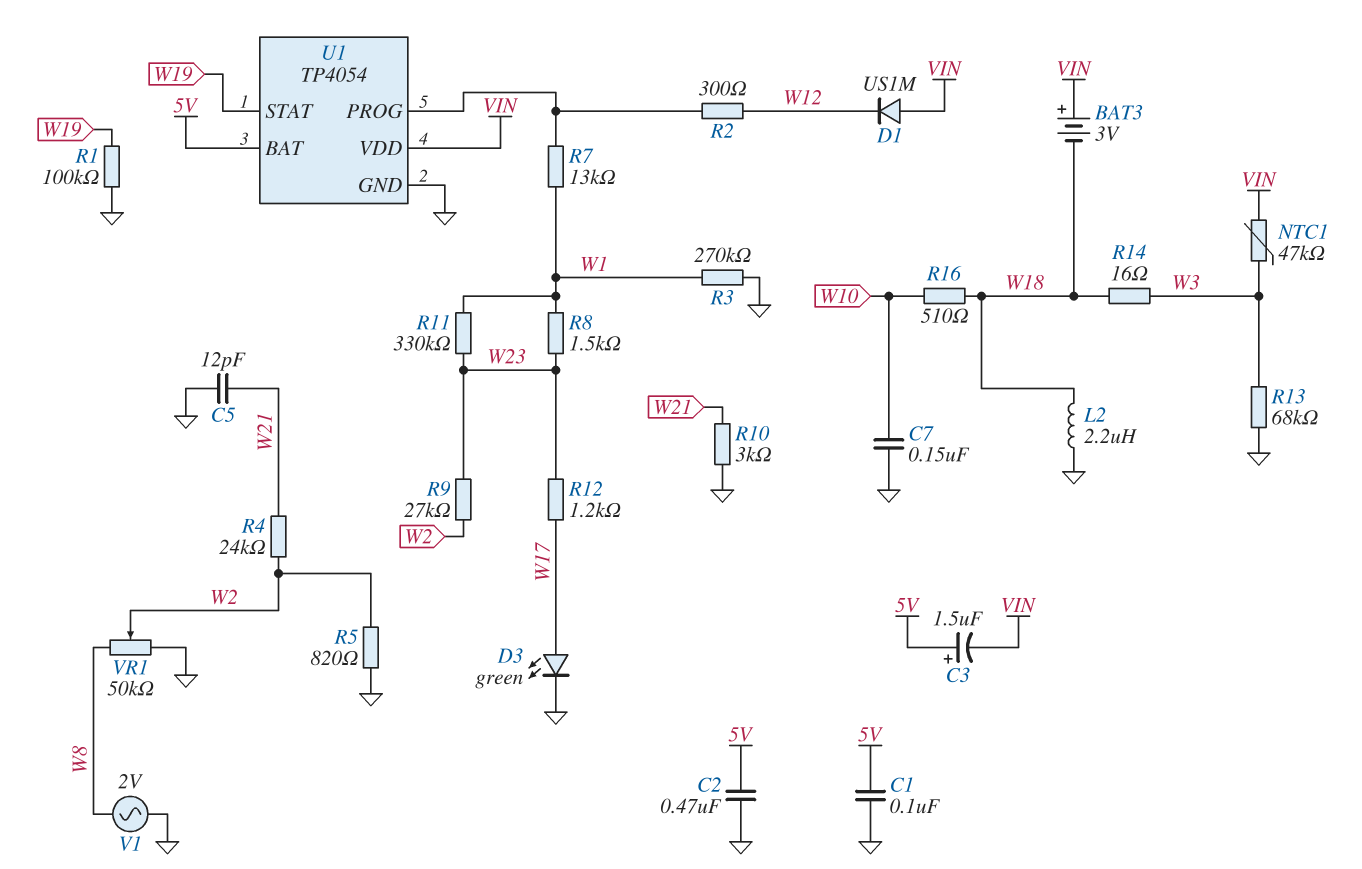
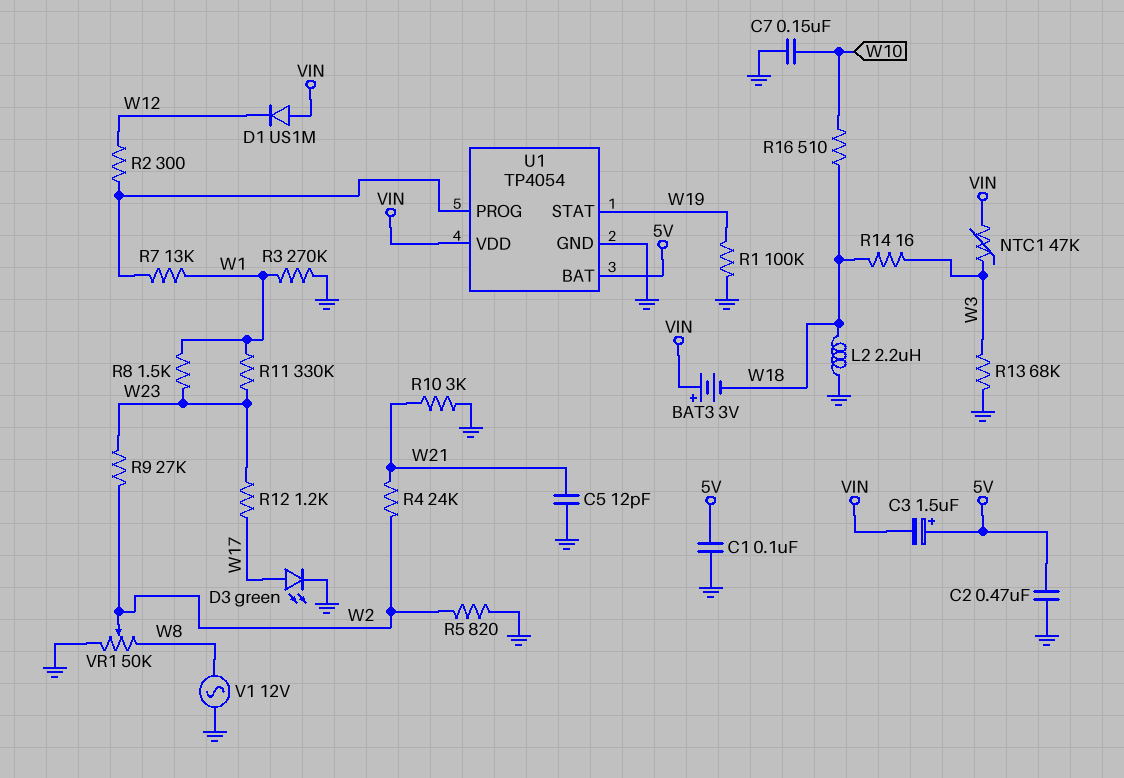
V1: AC 2V (GND, W8) -> AC 12V (GND, W8)

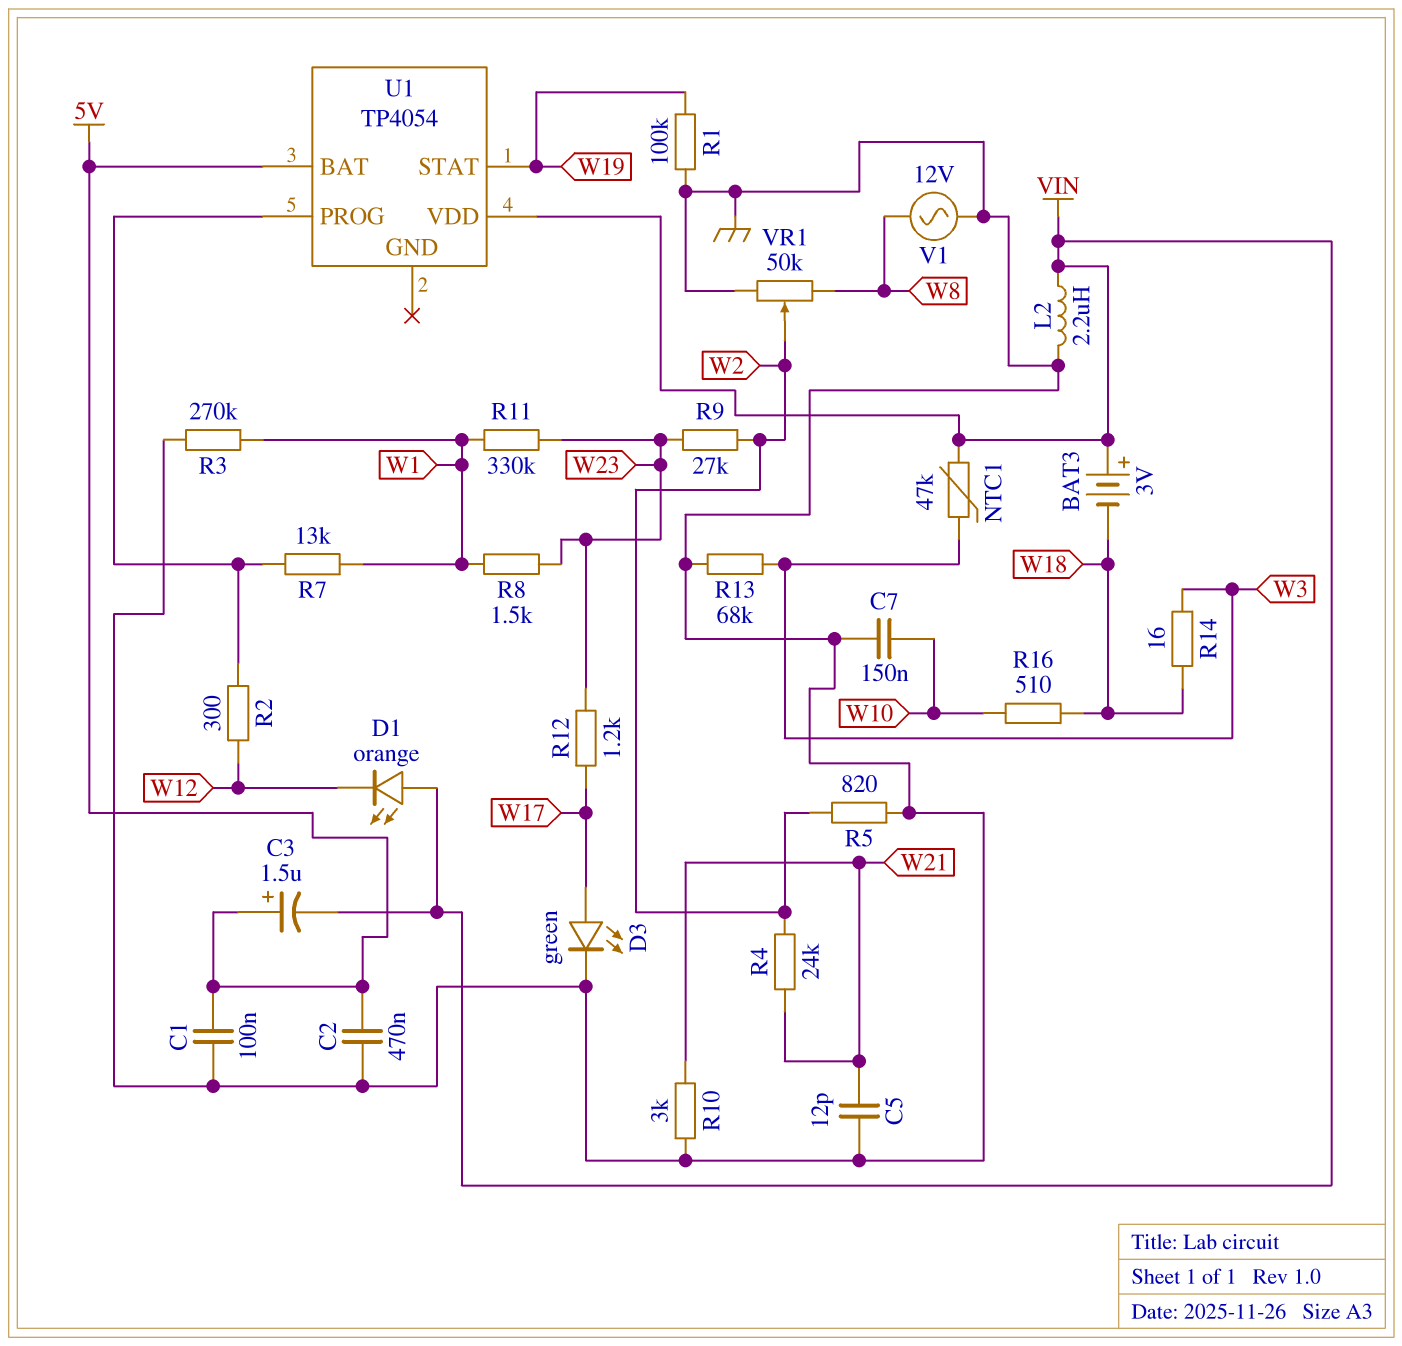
D1: diode US1M (A VIN, K W12) -> LED orange (A VIN, K W12)
L2: 2.2uH (GND, W18) -> 2.2uH (GND, VIN)
U1 pin GND: GND -> none

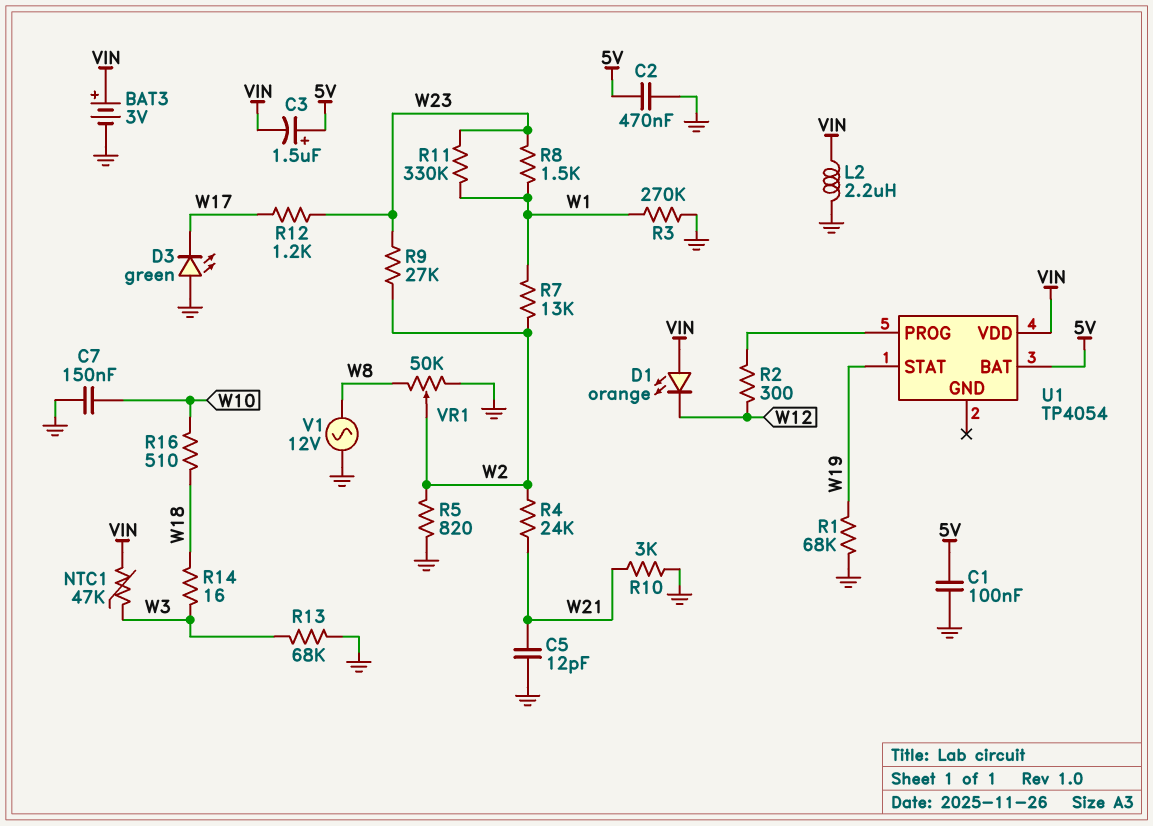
BAT3: 3V (plus VIN, minus W18) -> 3V (plus VIN, minus GND)
D3: LED green (A W17, K GND) -> LED green (A GND, K W17)
R1: 100k (GND, W19) -> 68k (GND, W19)
R7: 13k (U1/PROG, W1) -> 13k (W1, W2)

